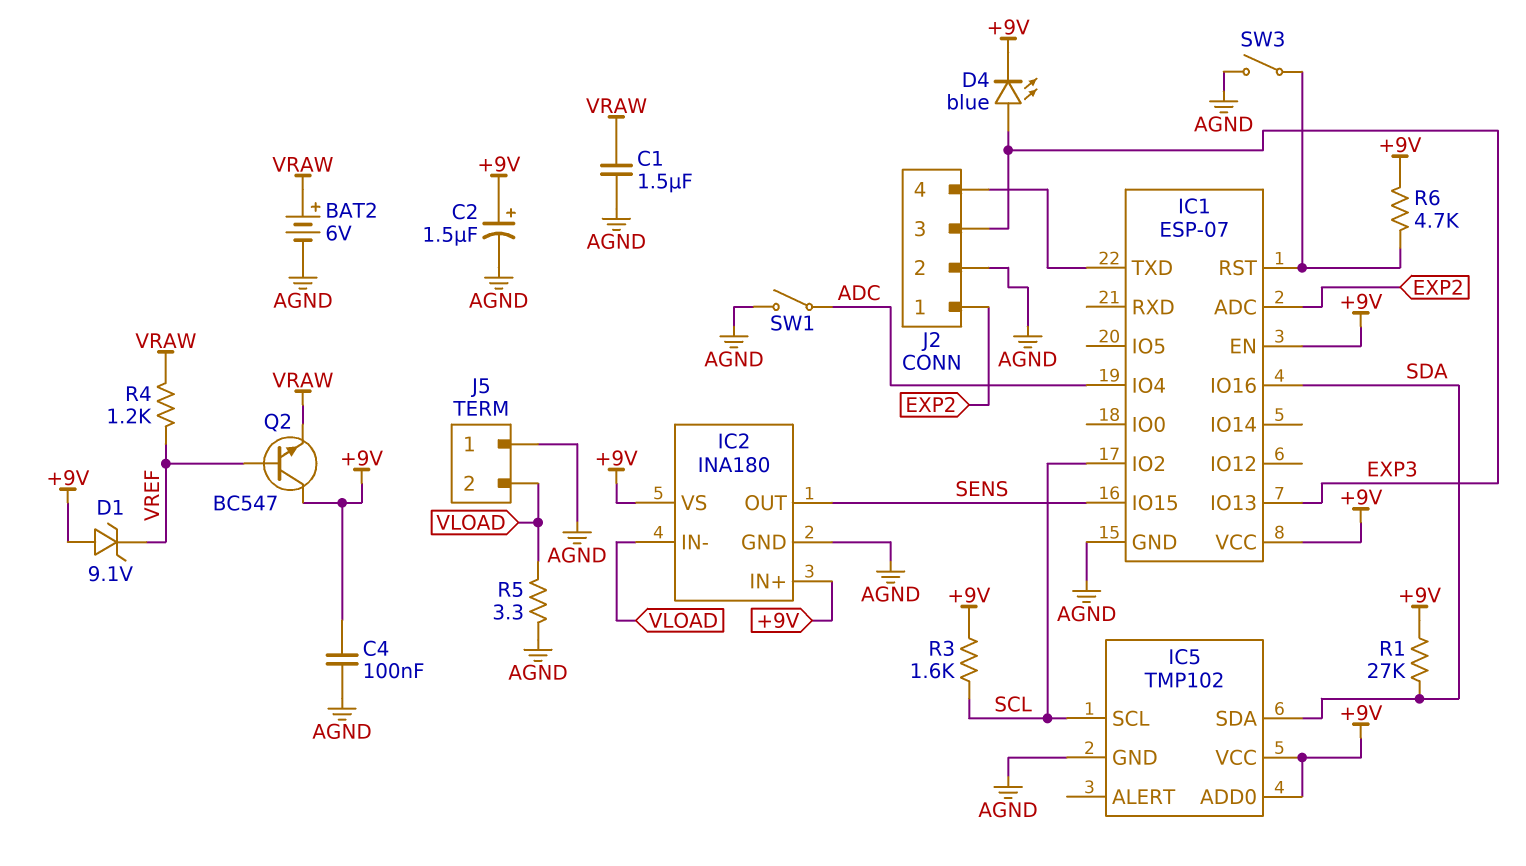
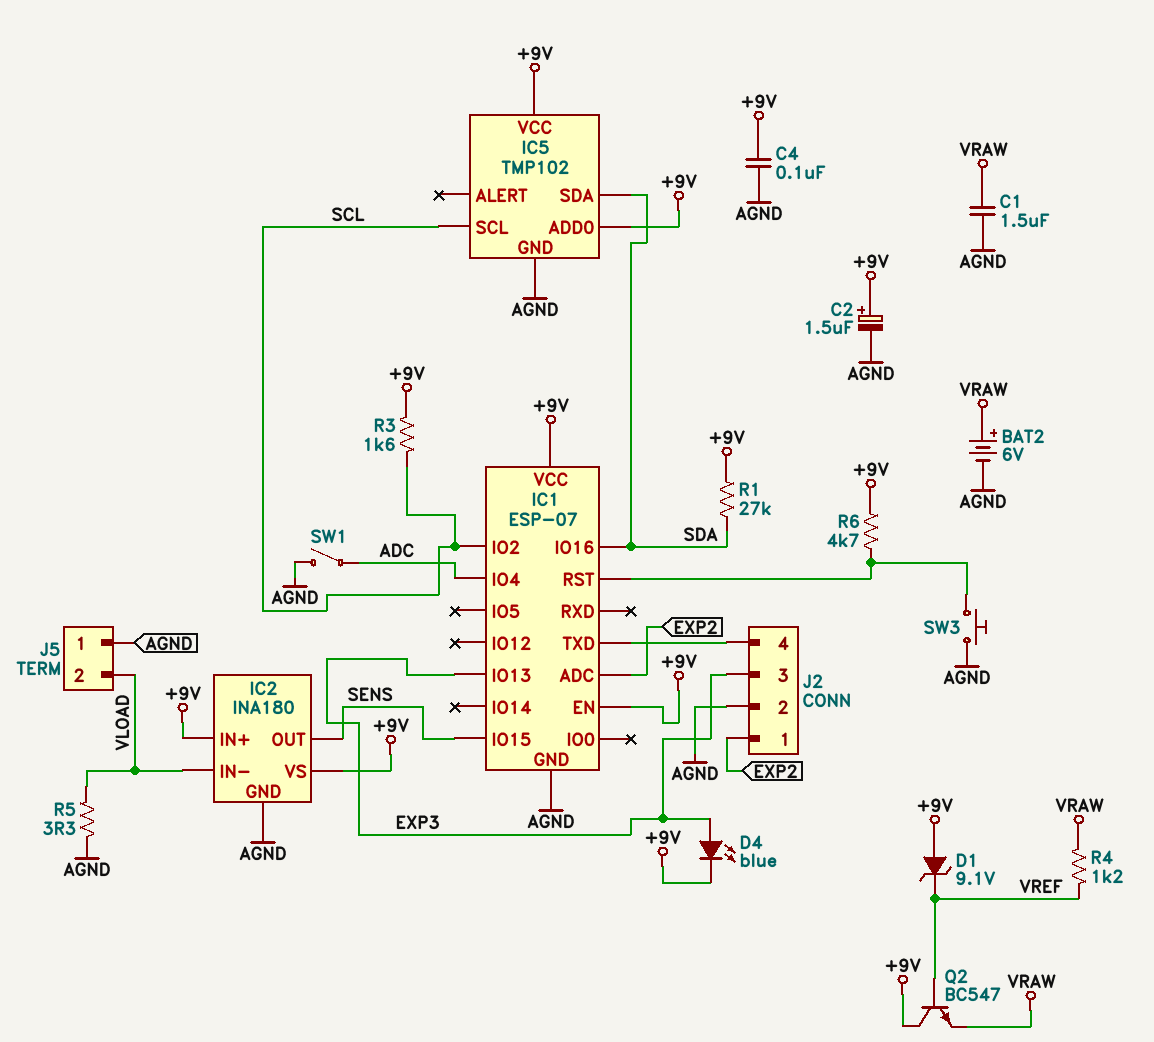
SW3: switch (AGND, IC1/RST) -> button (AGND, IC1/RST)

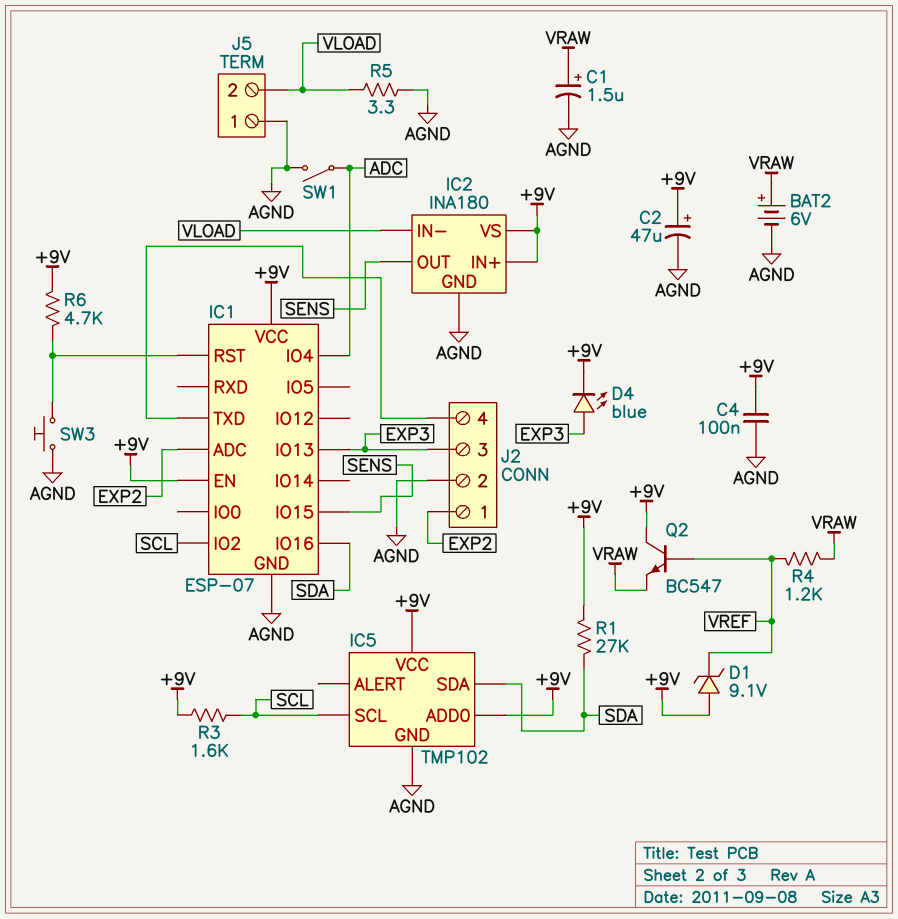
C1: 1.5uF (AGND, VRAW) -> 1.5uF (plus VRAW, minus AGND)
C2: 1.5uF (plus +9V, minus AGND) -> 47uF (plus +9V, minus AGND)

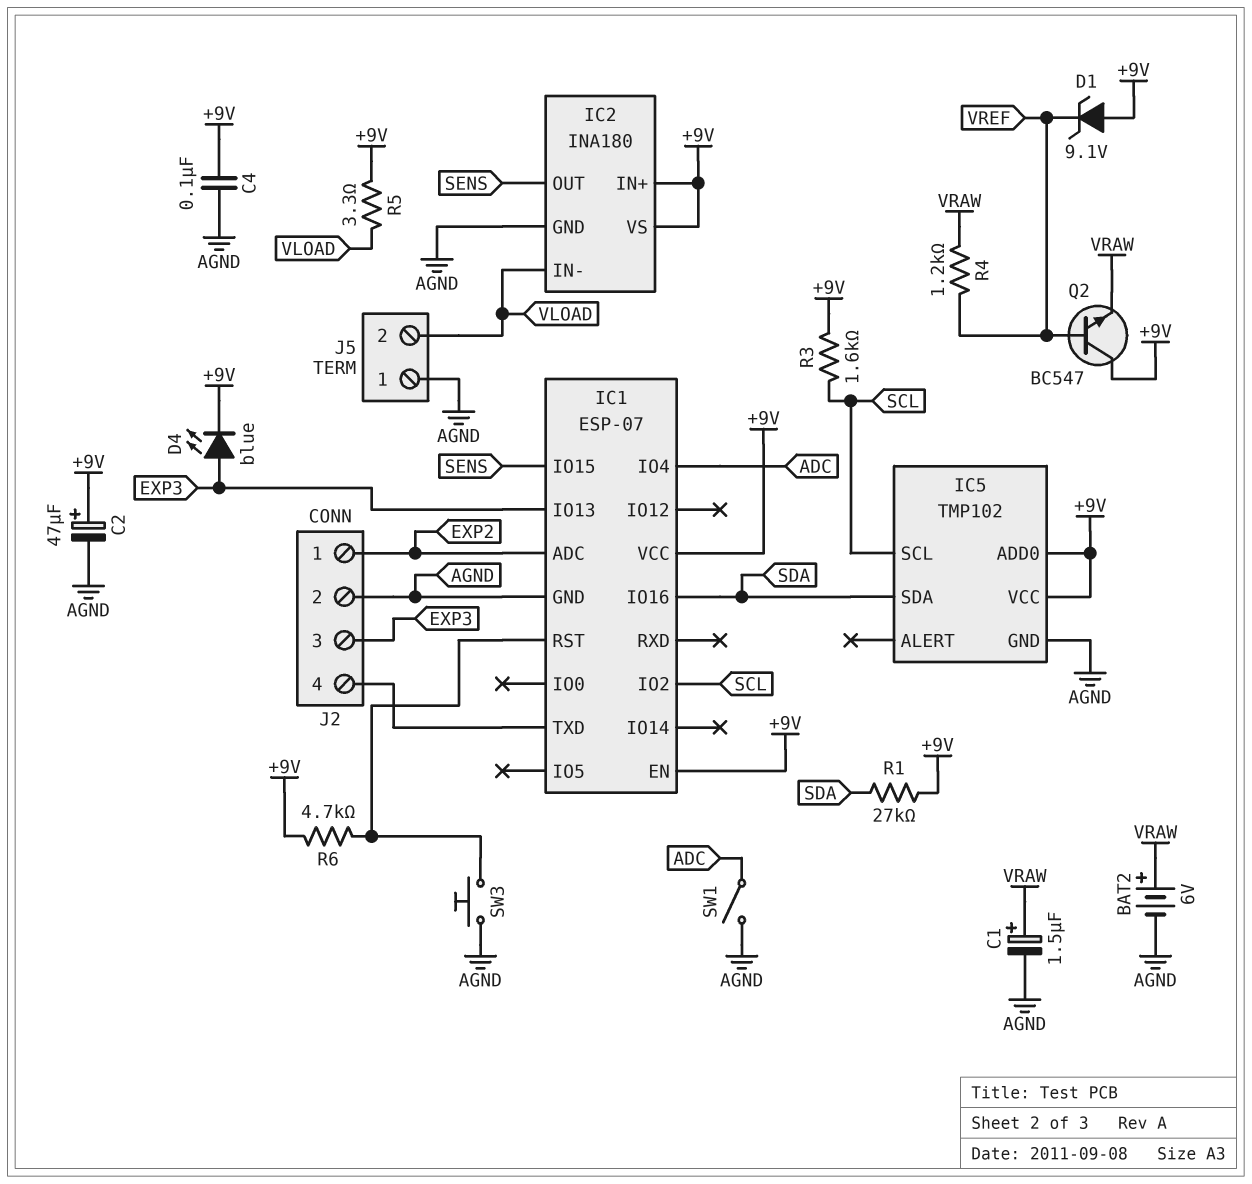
R5: 3.3 (AGND, VLOAD) -> 3.3 (+9V, VLOAD)

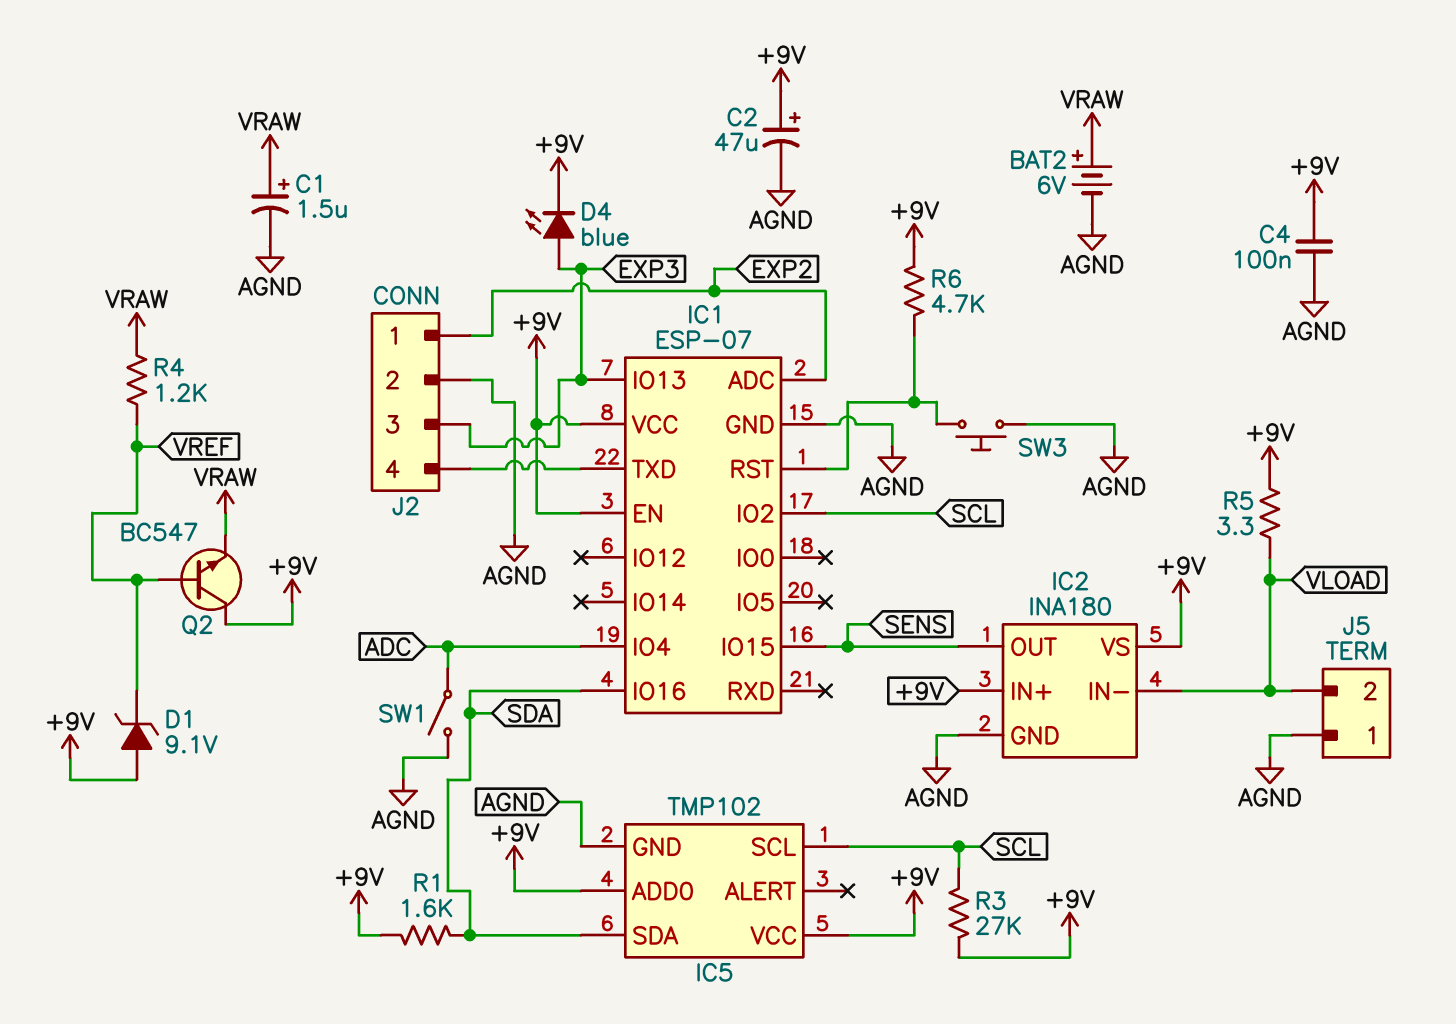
R1: 27k (+9V, SDA) -> 1.6k (+9V, SDA)
R3: 1.6k (+9V, SCL) -> 27k (+9V, SCL)

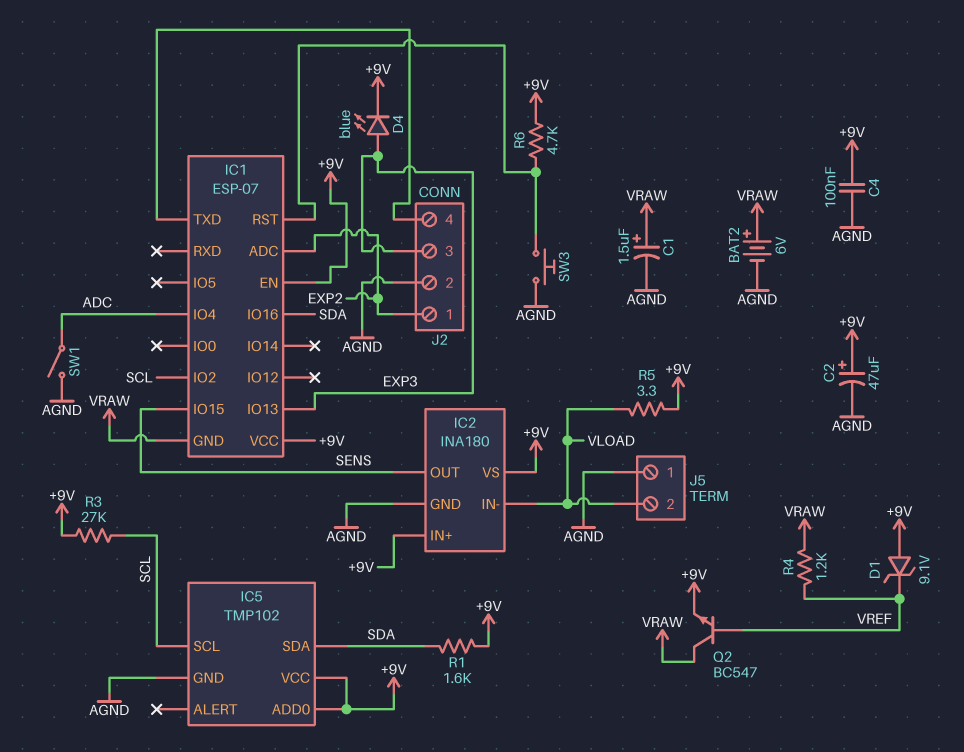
IC1 pin GND: AGND -> VRAW
Q2: NPN BC547 (B VREF, C +9V, E VRAW) -> NPN BC547 (B VREF, C VRAW, E +9V)

